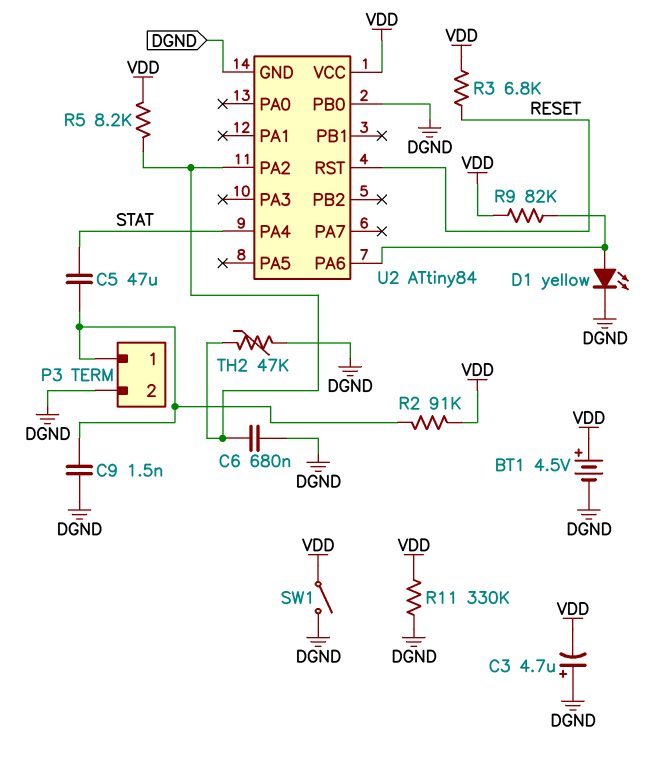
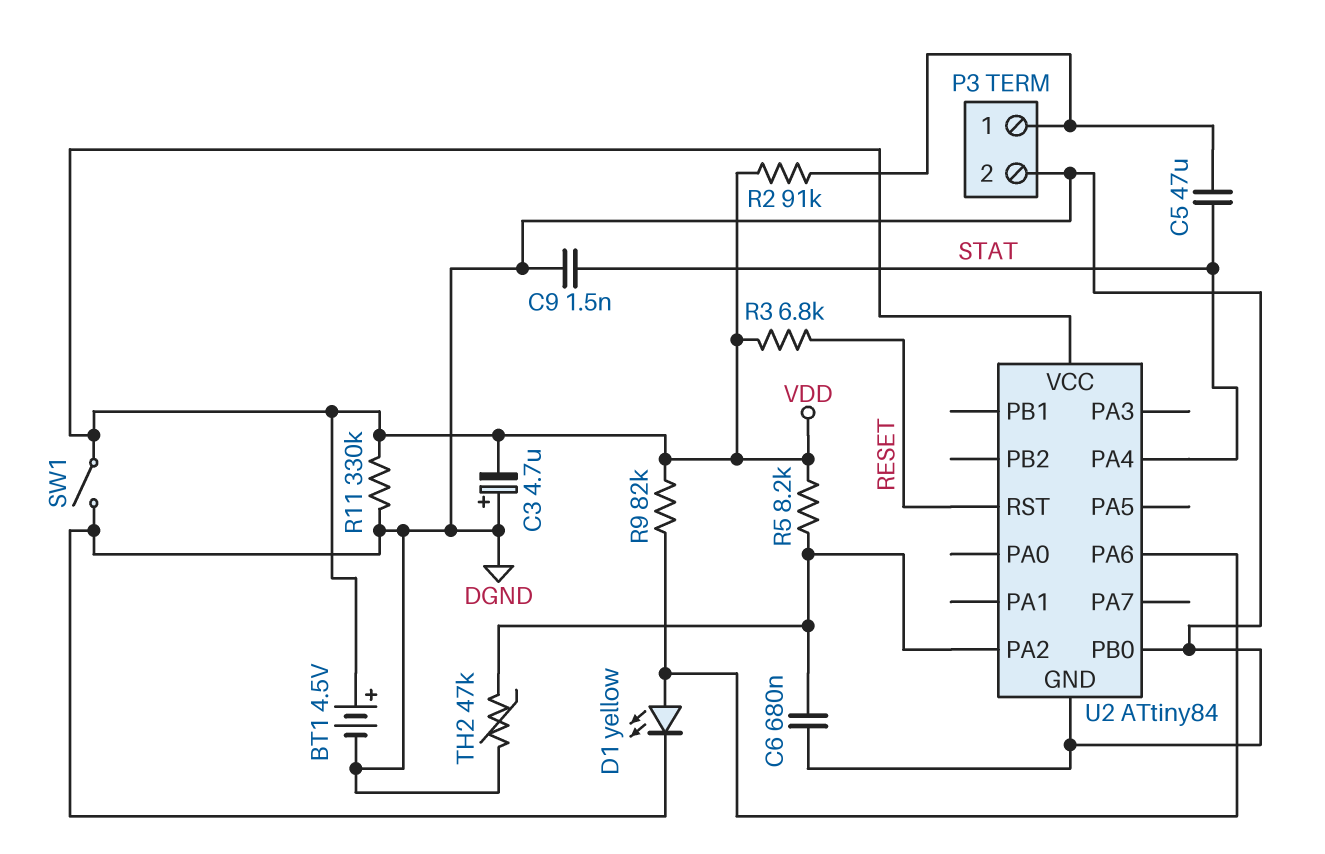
C9: 1.5nF (DGND, P3/1) -> 1.5nF (DGND, STAT)

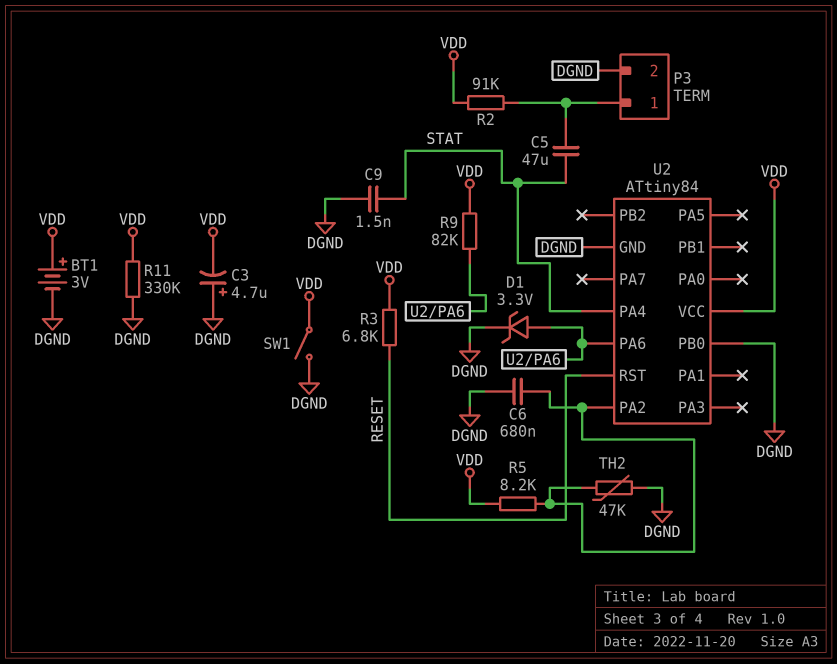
BT1: 4.5V (plus VDD, minus DGND) -> 3V (plus VDD, minus DGND)
D1: LED yellow (A U2/PA6, K DGND) -> zener 3.3V (A U2/PA6, K DGND)

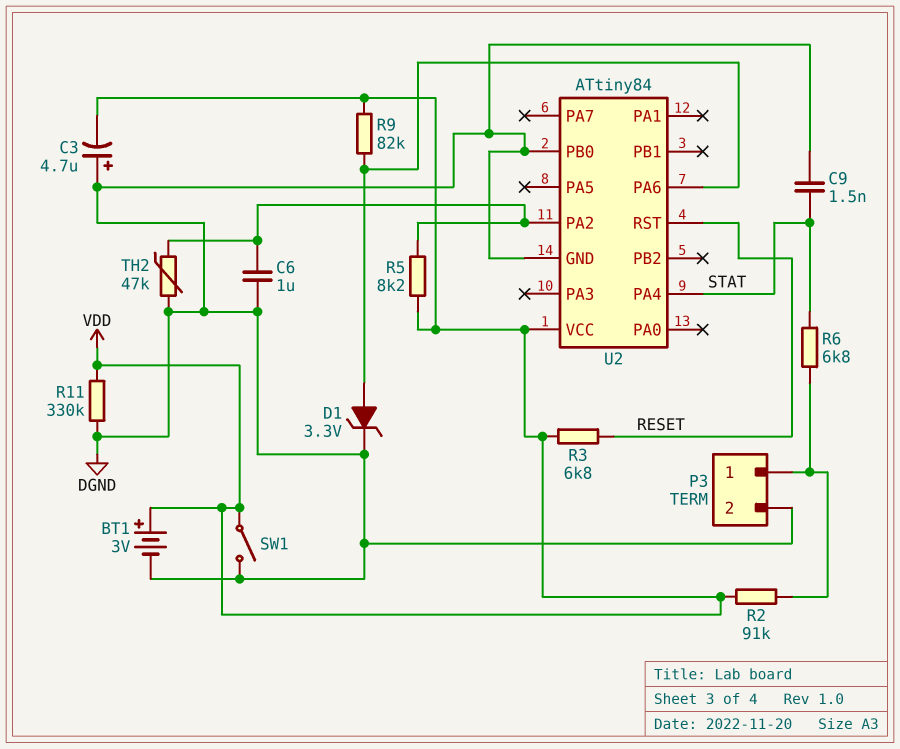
C5: 47uF (P3/1, STAT) -> none
C6: 680nF (DGND, U2/PA2) -> 1uF (DGND, U2/PA2)
R6: none -> 6.8k (P3/1, STAT)

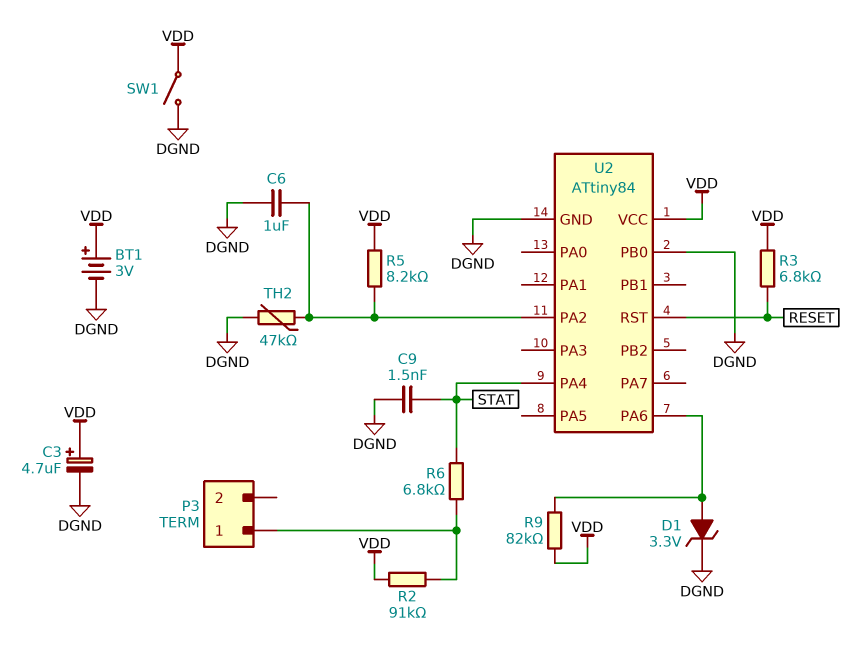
C3: 4.7uF (plus DGND, minus VDD) -> 4.7uF (plus VDD, minus DGND)
P3 pin 2: DGND -> none
R11: 330k (DGND, VDD) -> none

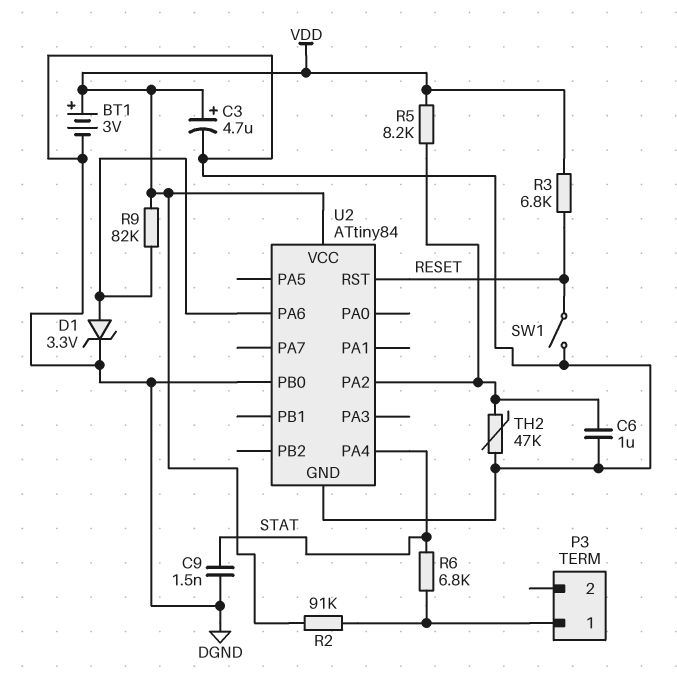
SW1: switch (DGND, VDD) -> switch (DGND, RESET)

